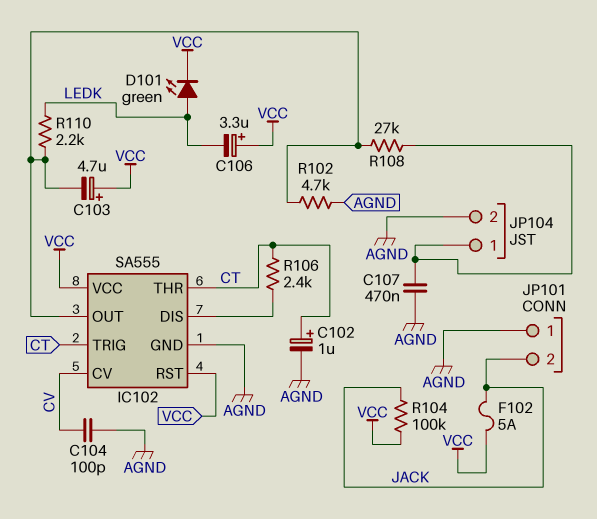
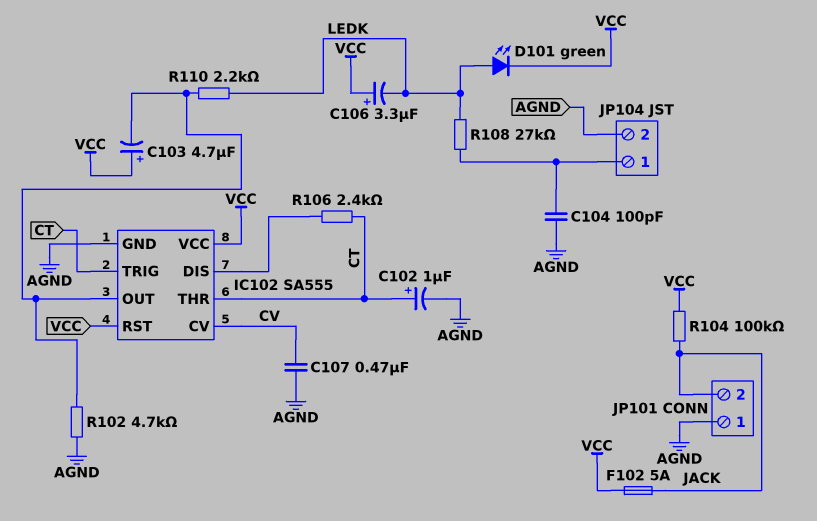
C104: 100pF (AGND, CV) -> 100pF (AGND, JP104/1)
C107: 470nF (AGND, JP104/1) -> 470nF (AGND, CV)
R108: 27k (IC102/OUT, JP104/1) -> 27k (JP104/1, LEDK)

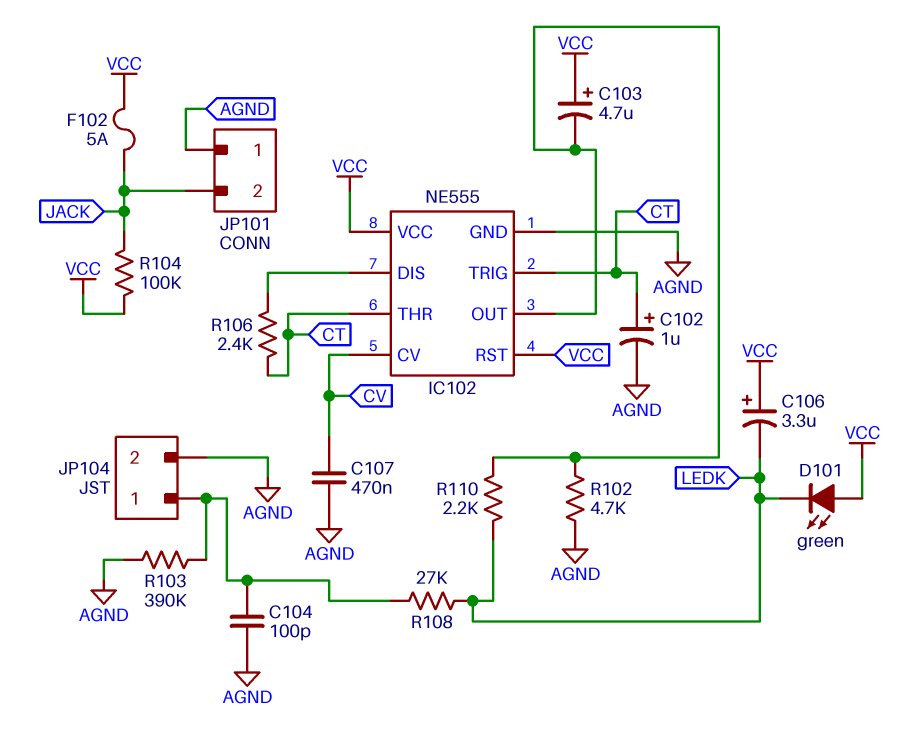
D101: LED green (A LEDK, K VCC) -> LED green (A VCC, K LEDK)
IC102: SA555 -> NE555
R103: none -> 390k (AGND, JP104/1)

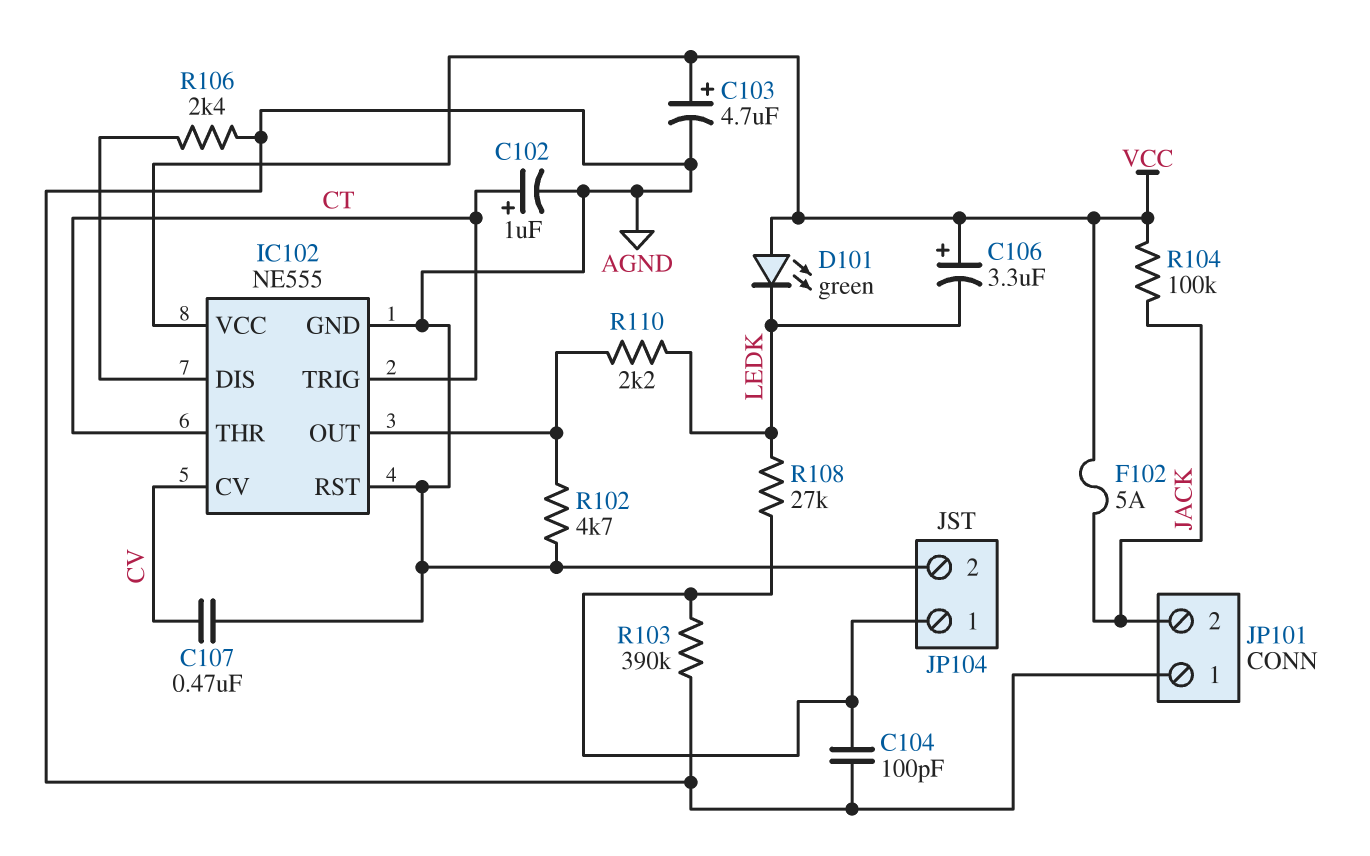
C103: 4.7uF (plus VCC, minus IC102/OUT) -> 4.7uF (plus VCC, minus AGND)
IC102 pin RST: VCC -> AGND
R106: 2.4k (CT, IC102/DIS) -> 2.4k (AGND, IC102/DIS)

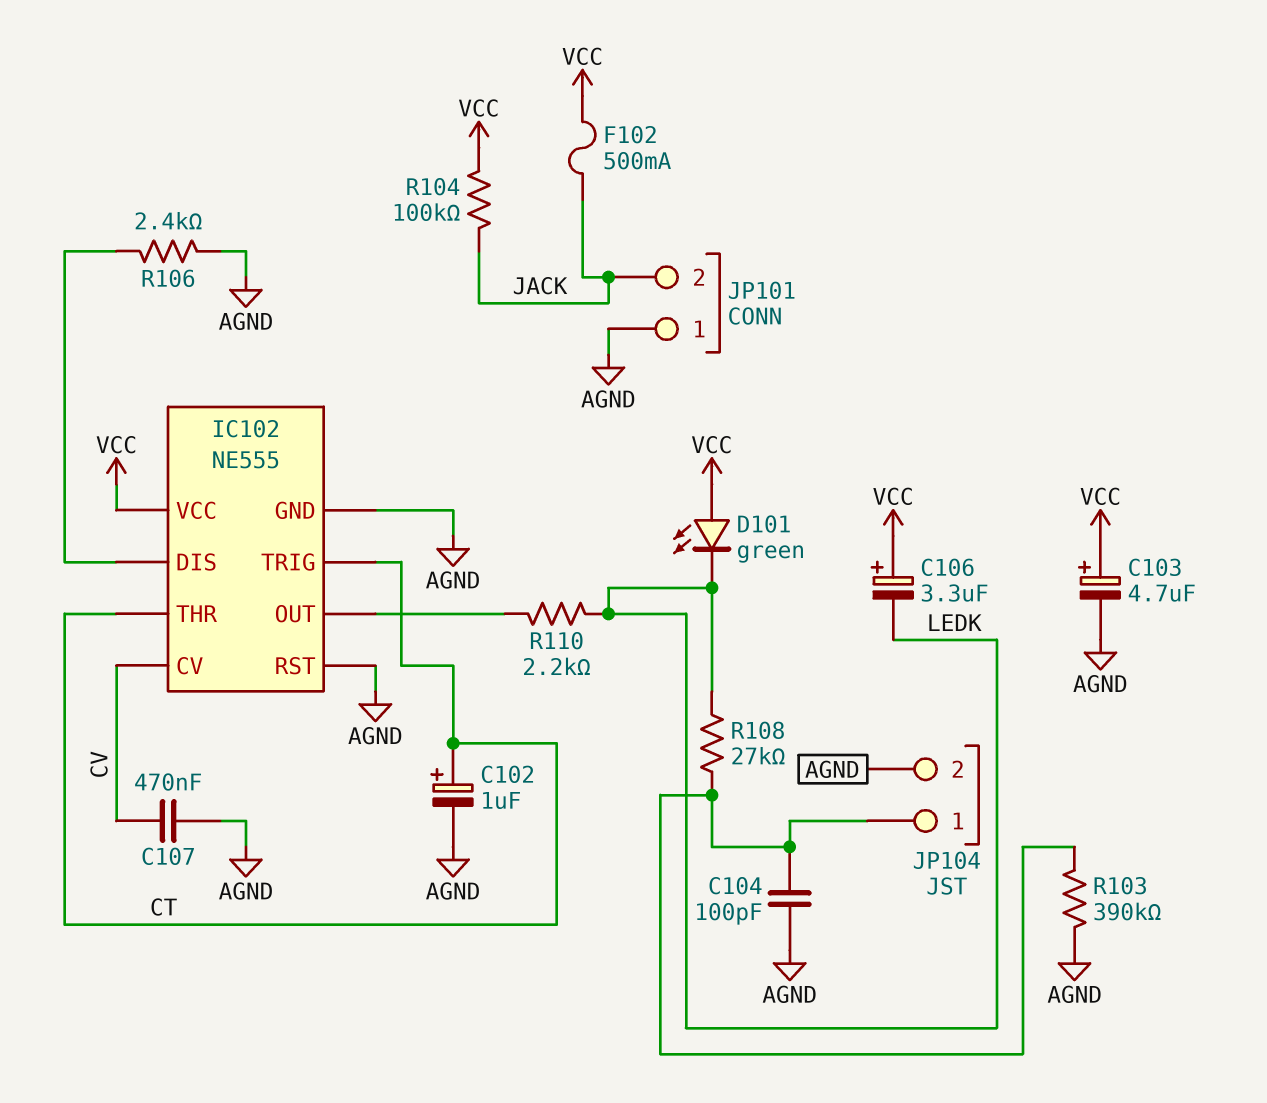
F102: 5A (JACK, VCC) -> 500mA (JACK, VCC)
R102: 4.7k (AGND, IC102/OUT) -> none

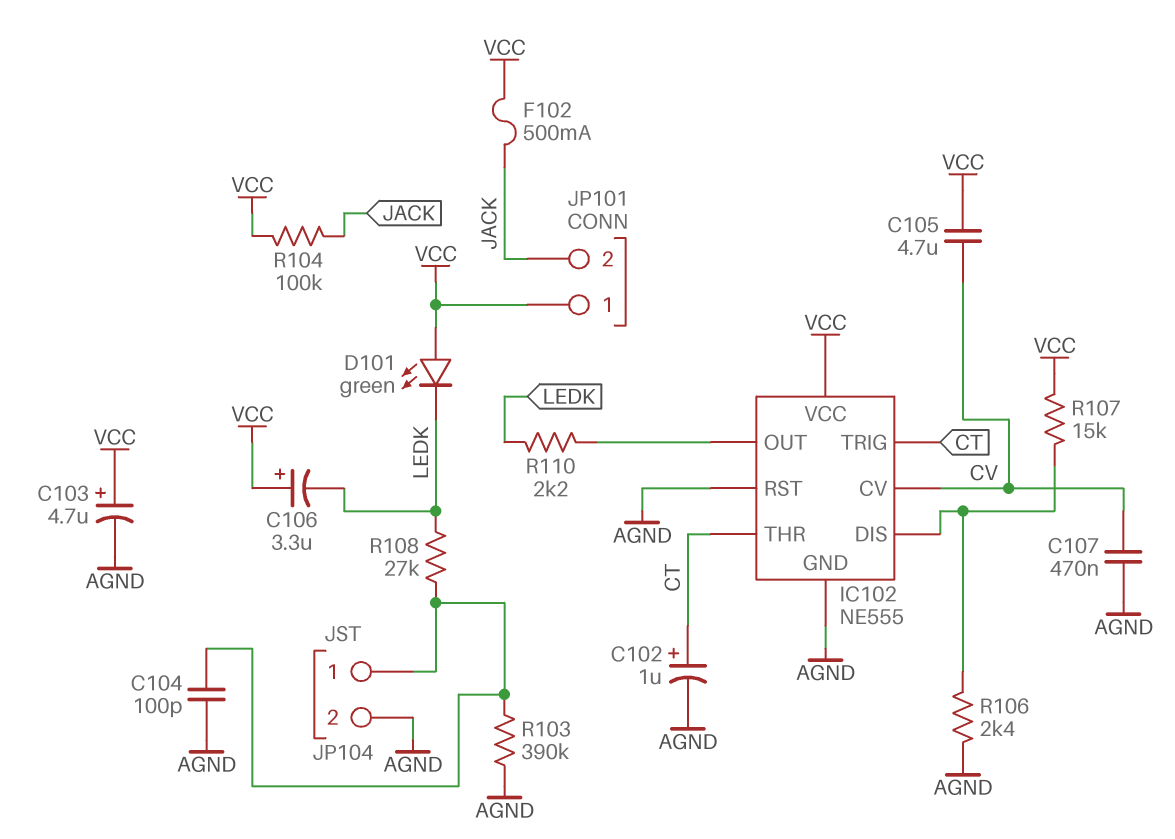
C105: none -> 4.7uF (CV, VCC)
JP101 pin 1: AGND -> VCC
R107: none -> 15k (IC102/DIS, VCC)

